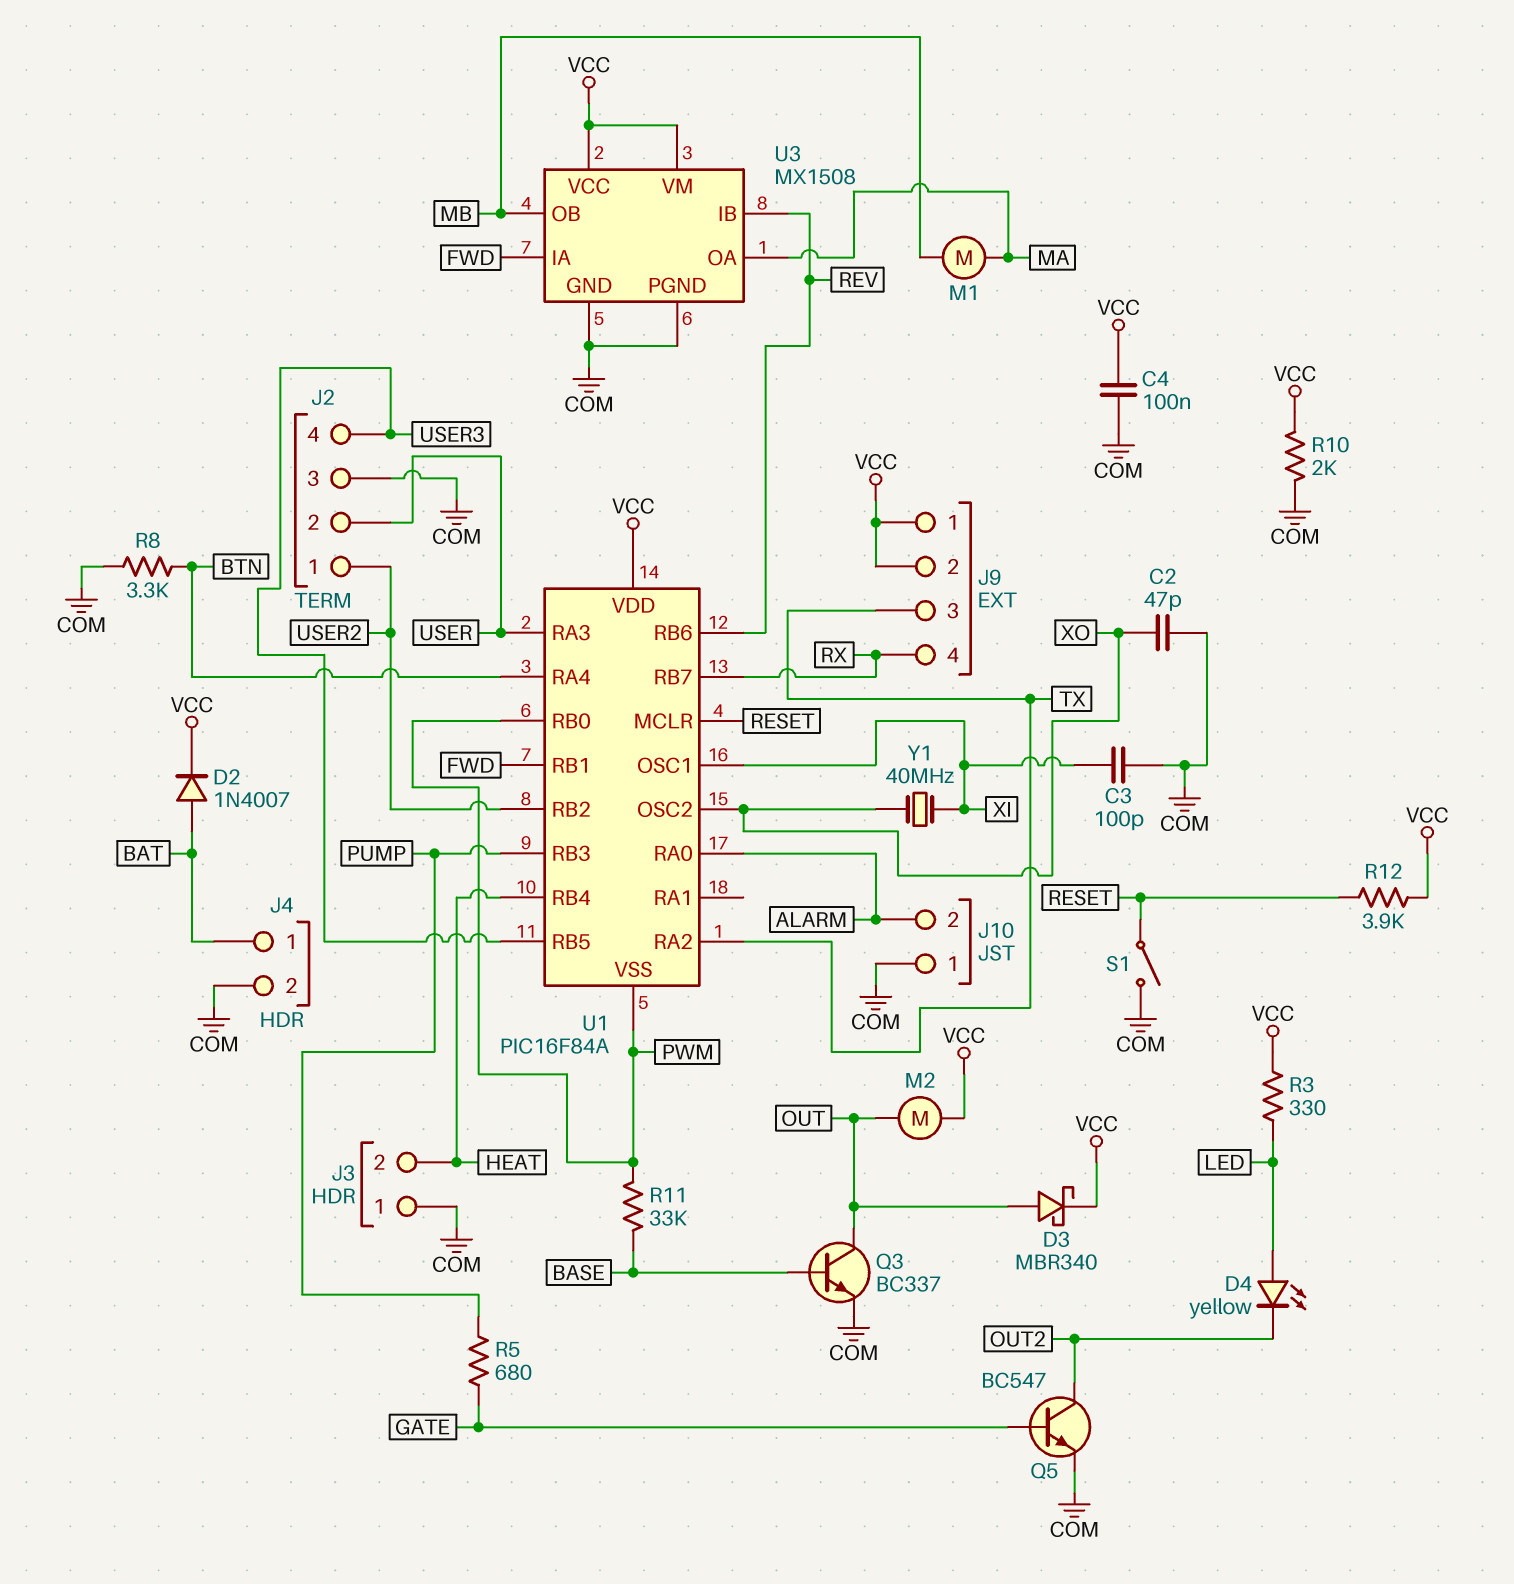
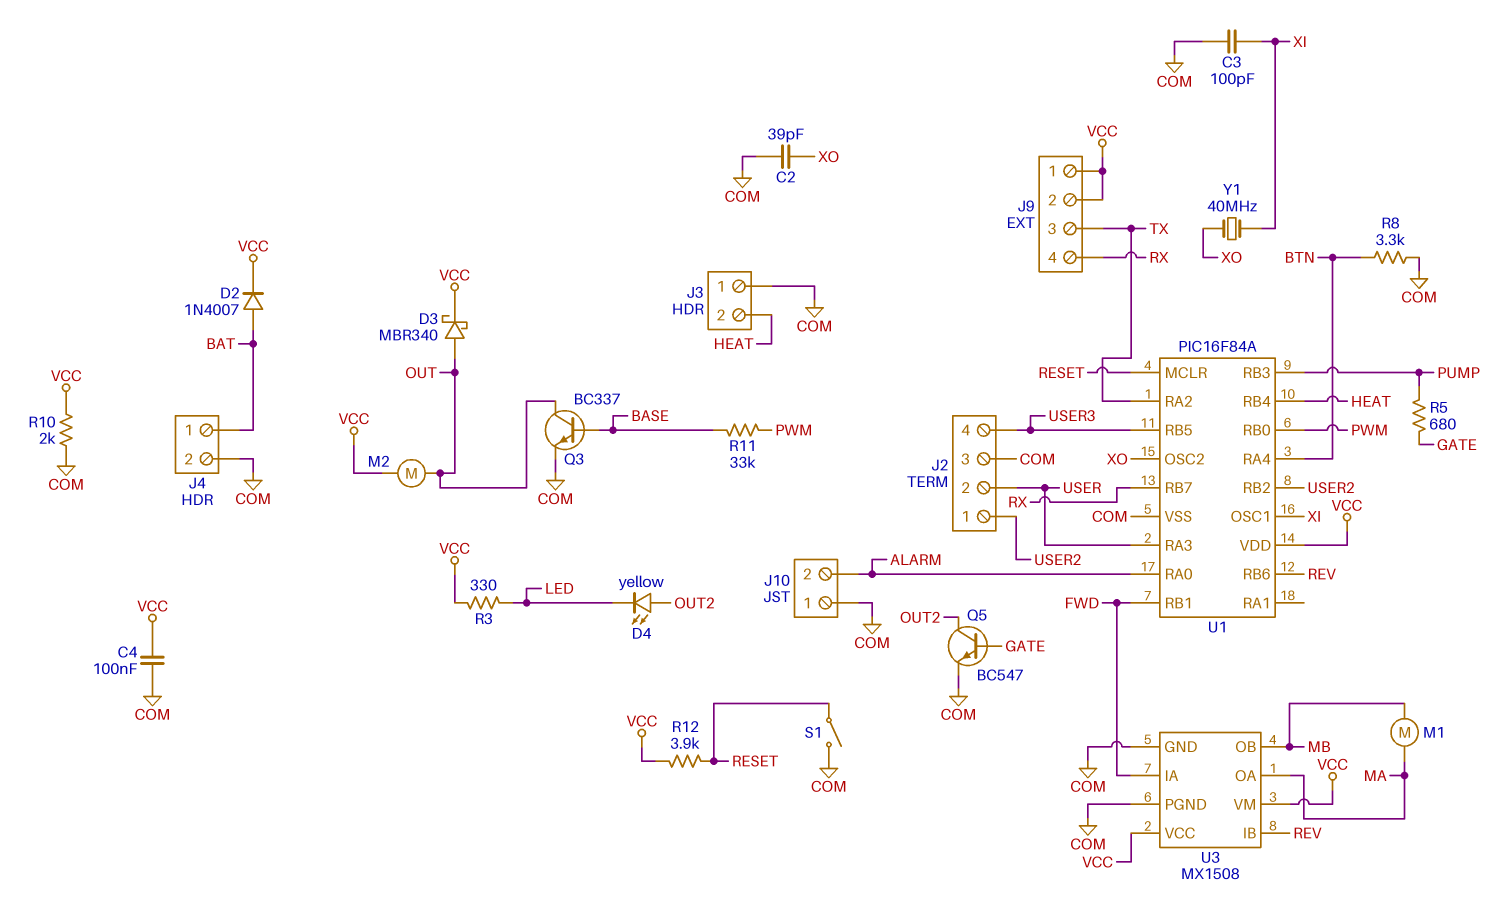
C2: 47pF (COM, XO) -> 39pF (COM, XO)
D4: LED yellow (A LED, K OUT2) -> LED yellow (A OUT2, K LED)
U1 pin VSS: PWM -> COM

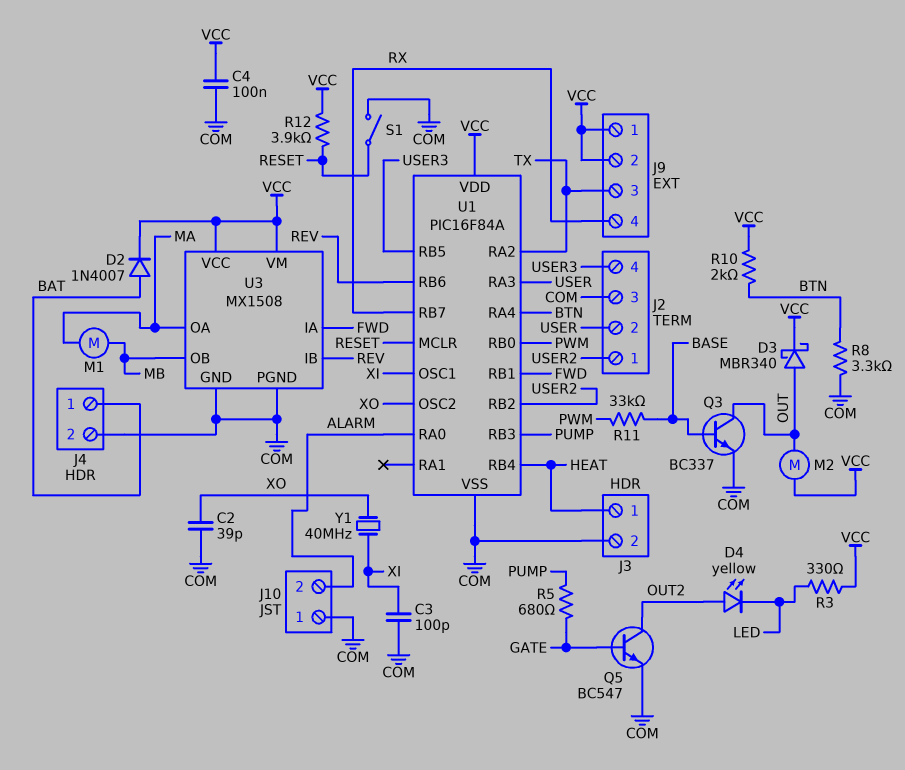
J3 pin 1: COM -> HEAT
J3 pin 2: HEAT -> COM
R10: 2k (COM, VCC) -> 2k (BTN, VCC)

